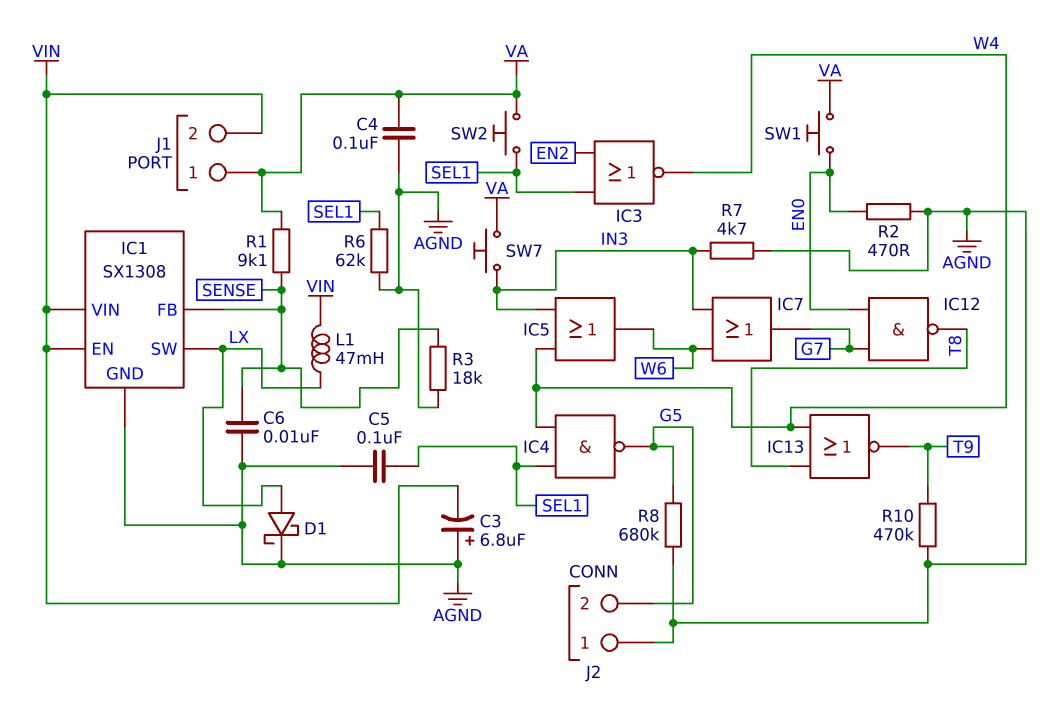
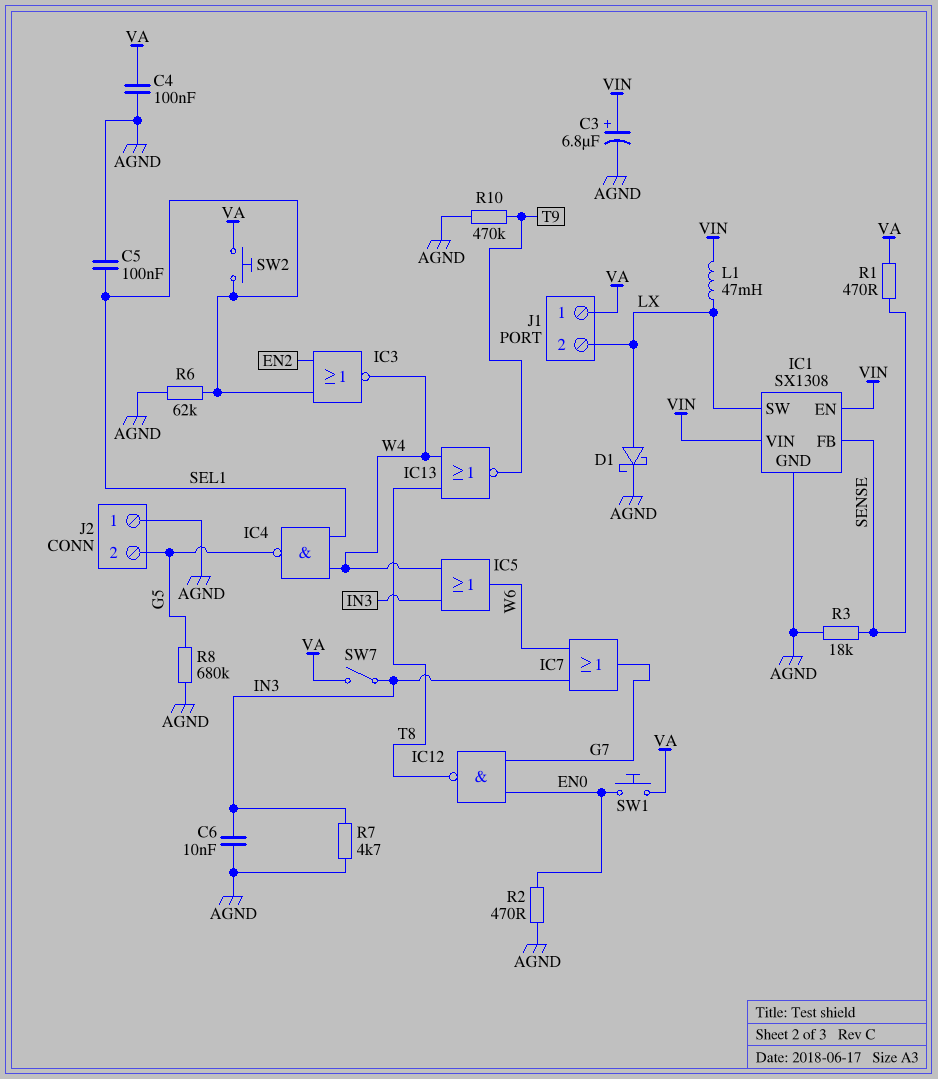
C3: 6.8uF (plus AGND, minus VIN) -> 6.8uF (plus VIN, minus AGND)
C6: 10nF (AGND, SENSE) -> 10nF (AGND, IN3)
J1 pin 2: VIN -> LX
R1: 9.1k (SENSE, VA) -> 470 (SENSE, VA)
SW7: button (IN3, VA) -> switch (IN3, VA)

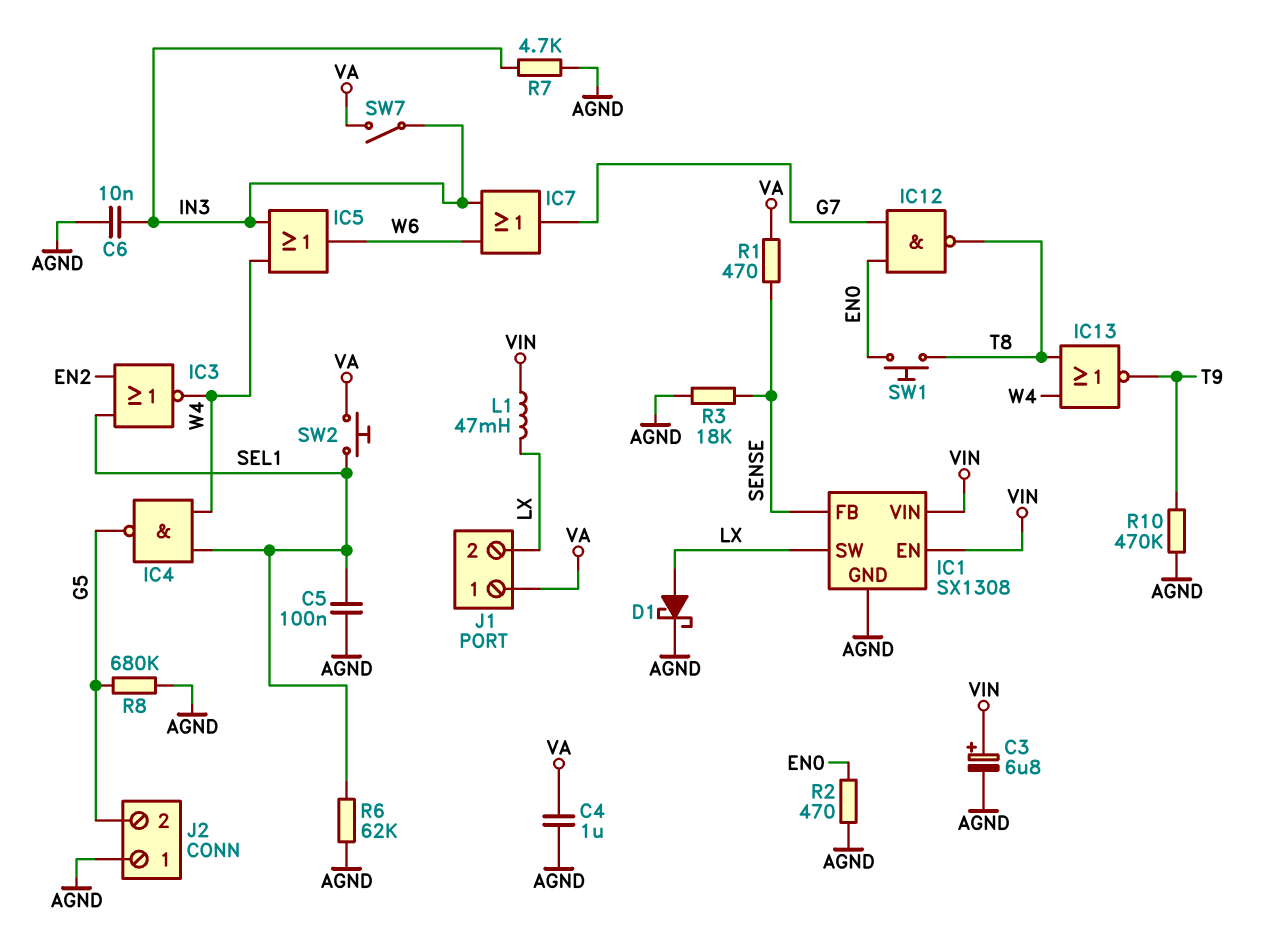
C4: 100nF (AGND, VA) -> 1uF (AGND, VA)
SW1: button (EN0, VA) -> button (EN0, T8)

